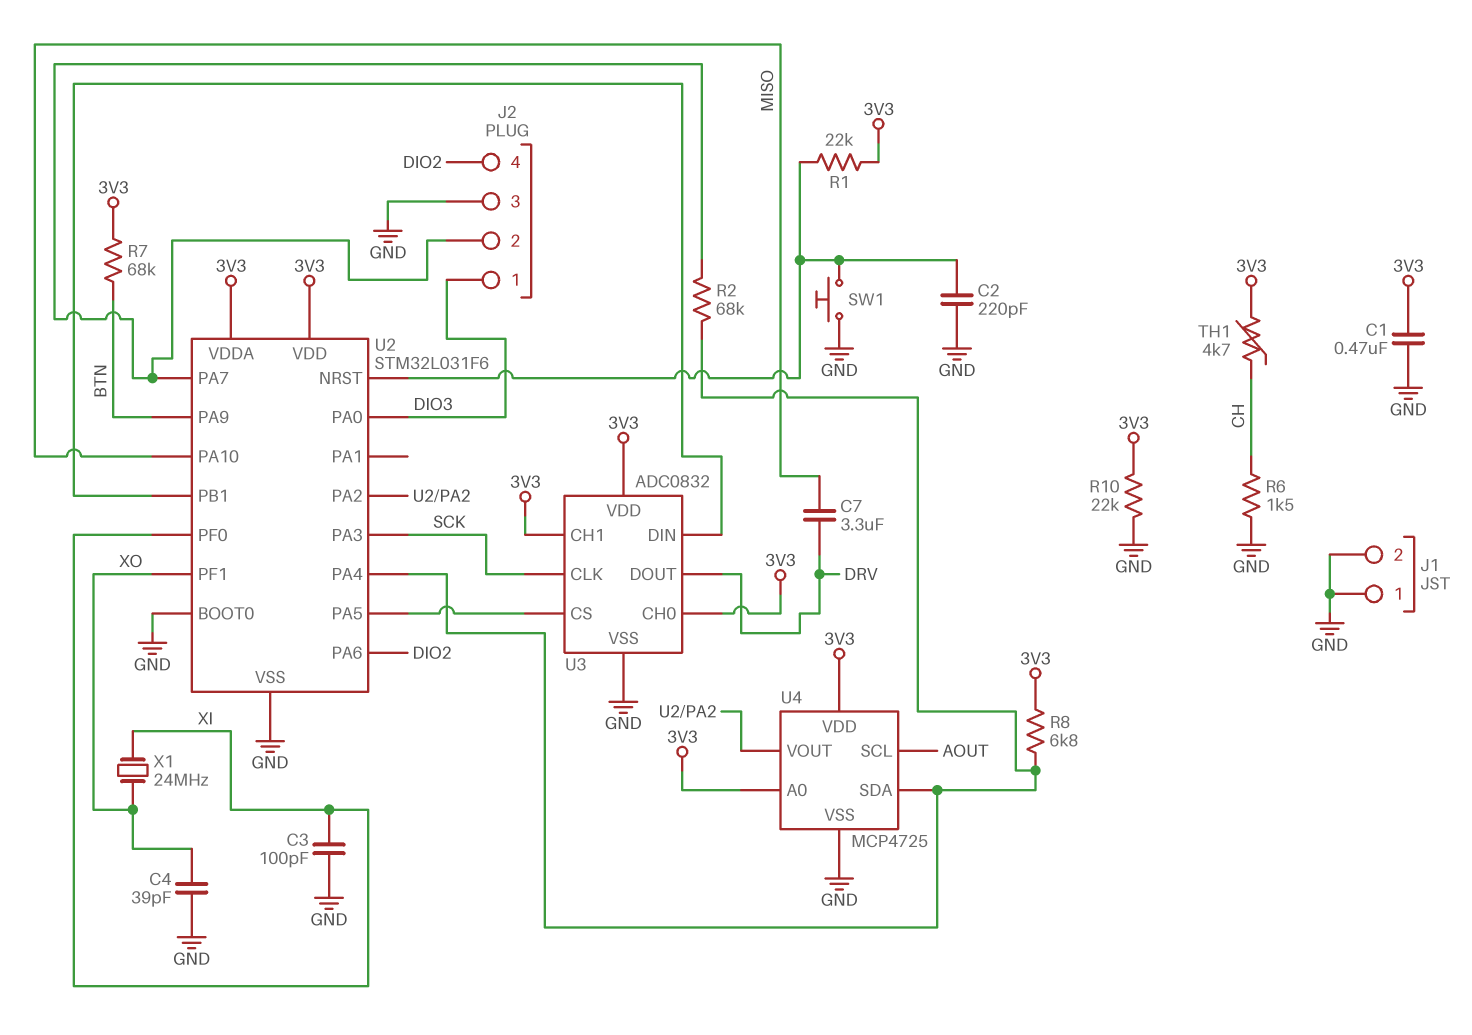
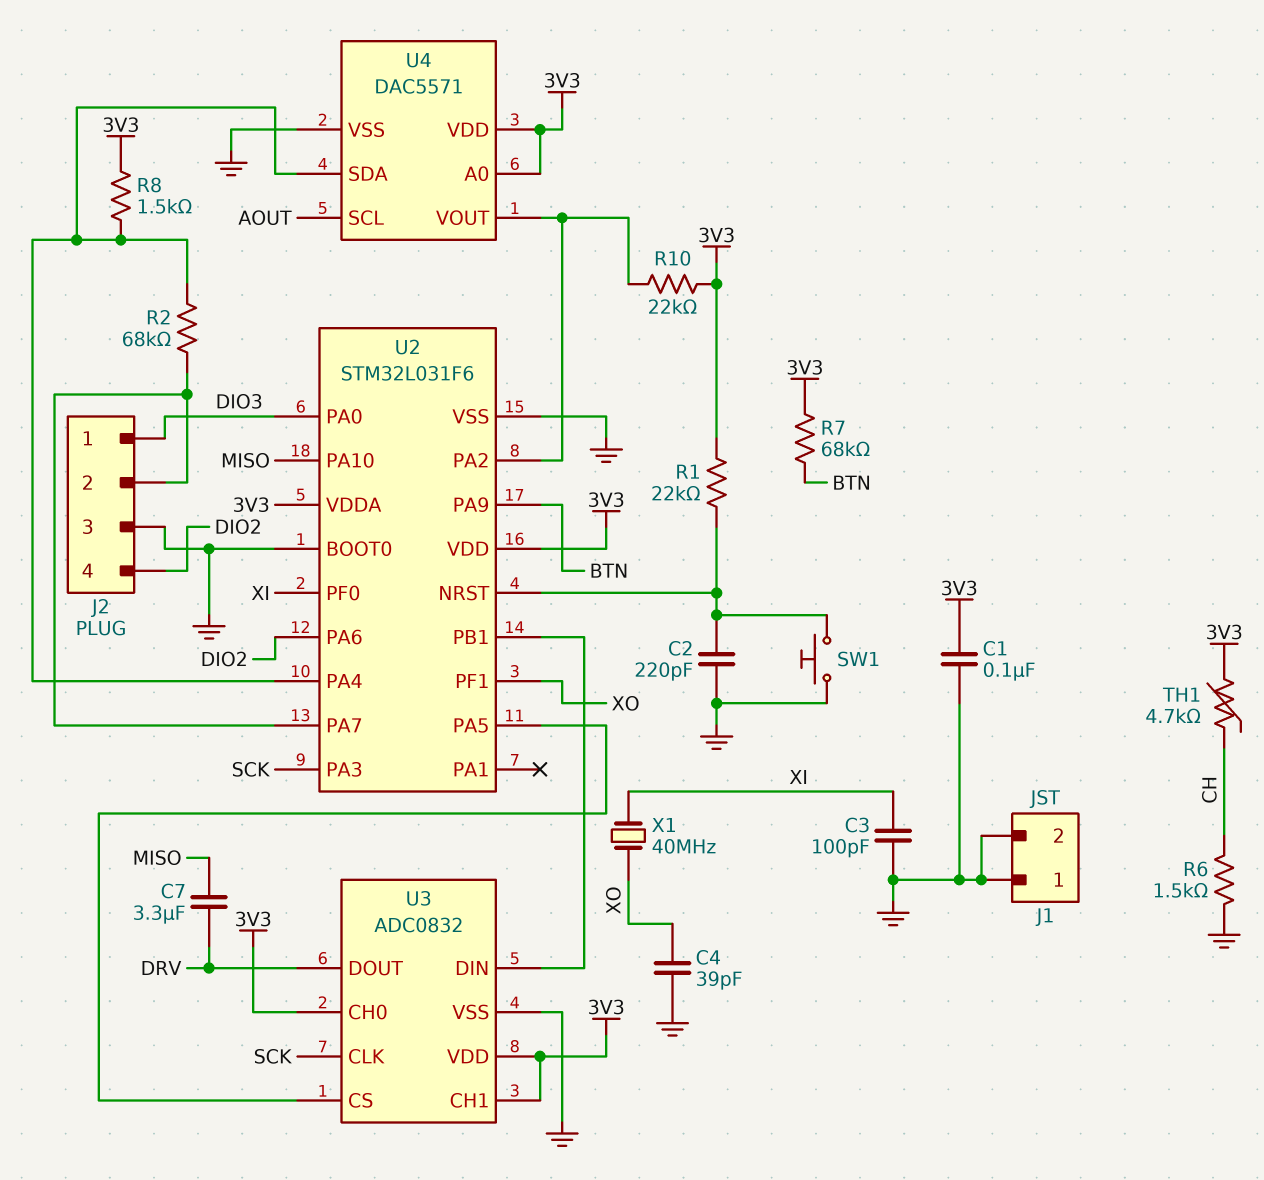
C1: 470nF (3V3, GND) -> 100nF (3V3, GND)
R8: 6.8k (3V3, U2/PA4) -> 1.5k (3V3, U2/PA4)
R10: 22k (3V3, GND) -> 22k (3V3, U2/PA2)
U4: MCP4725 -> DAC5571
X1: 24MHz (XI, XO) -> 40MHz (XI, XO)

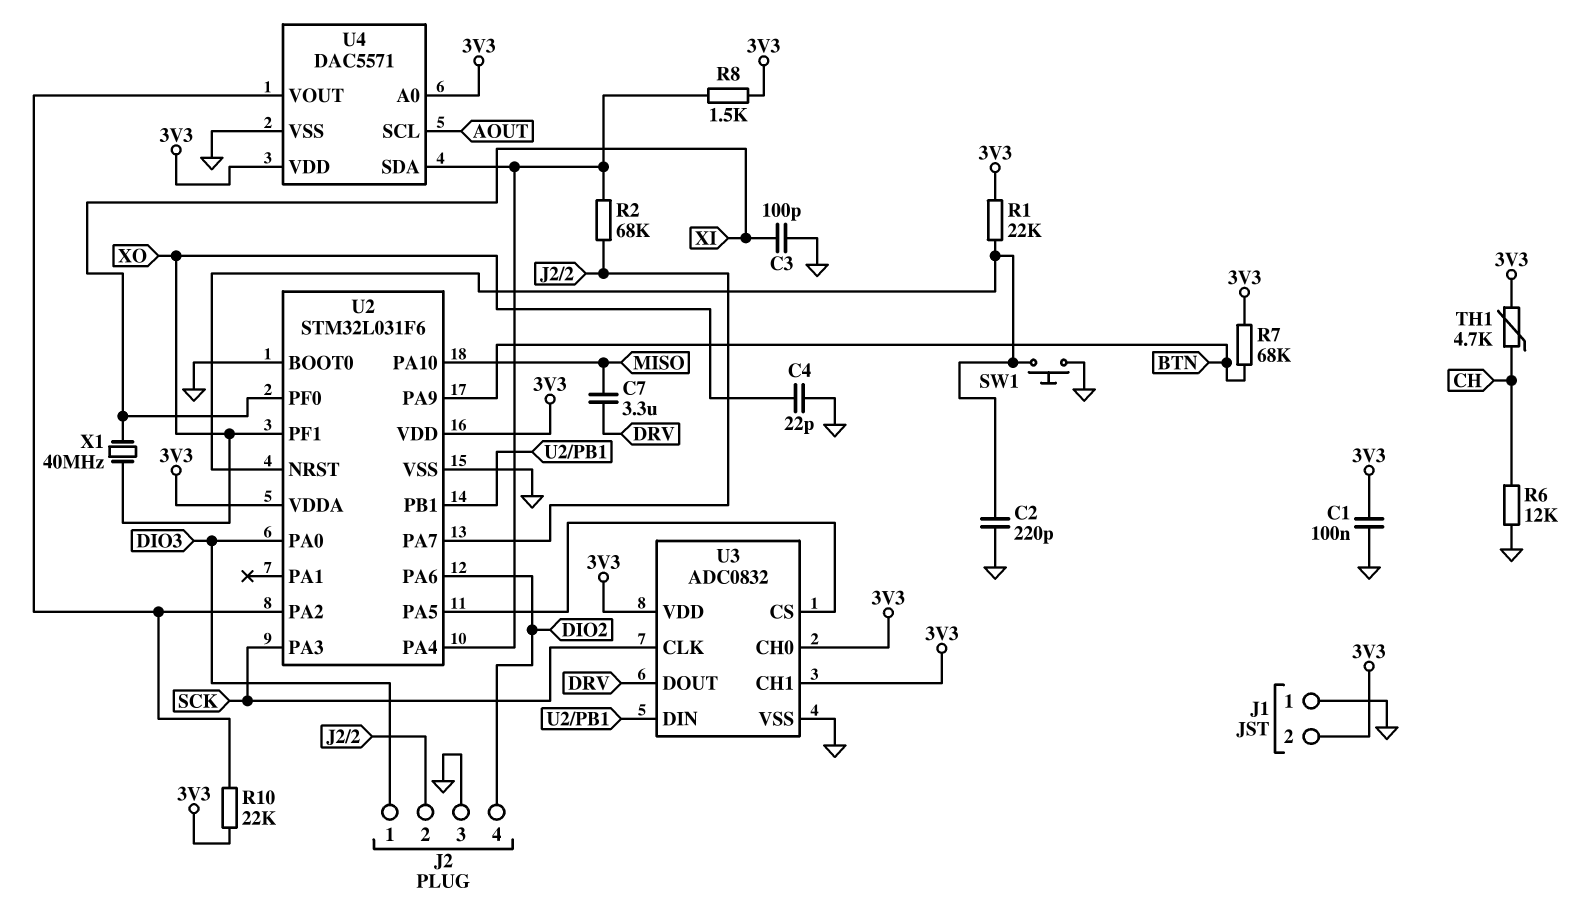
C4: 39pF (GND, XO) -> 22pF (GND, XO)
J1 pin 2: GND -> 3V3
R6: 1.5k (CH, GND) -> 12k (CH, GND)

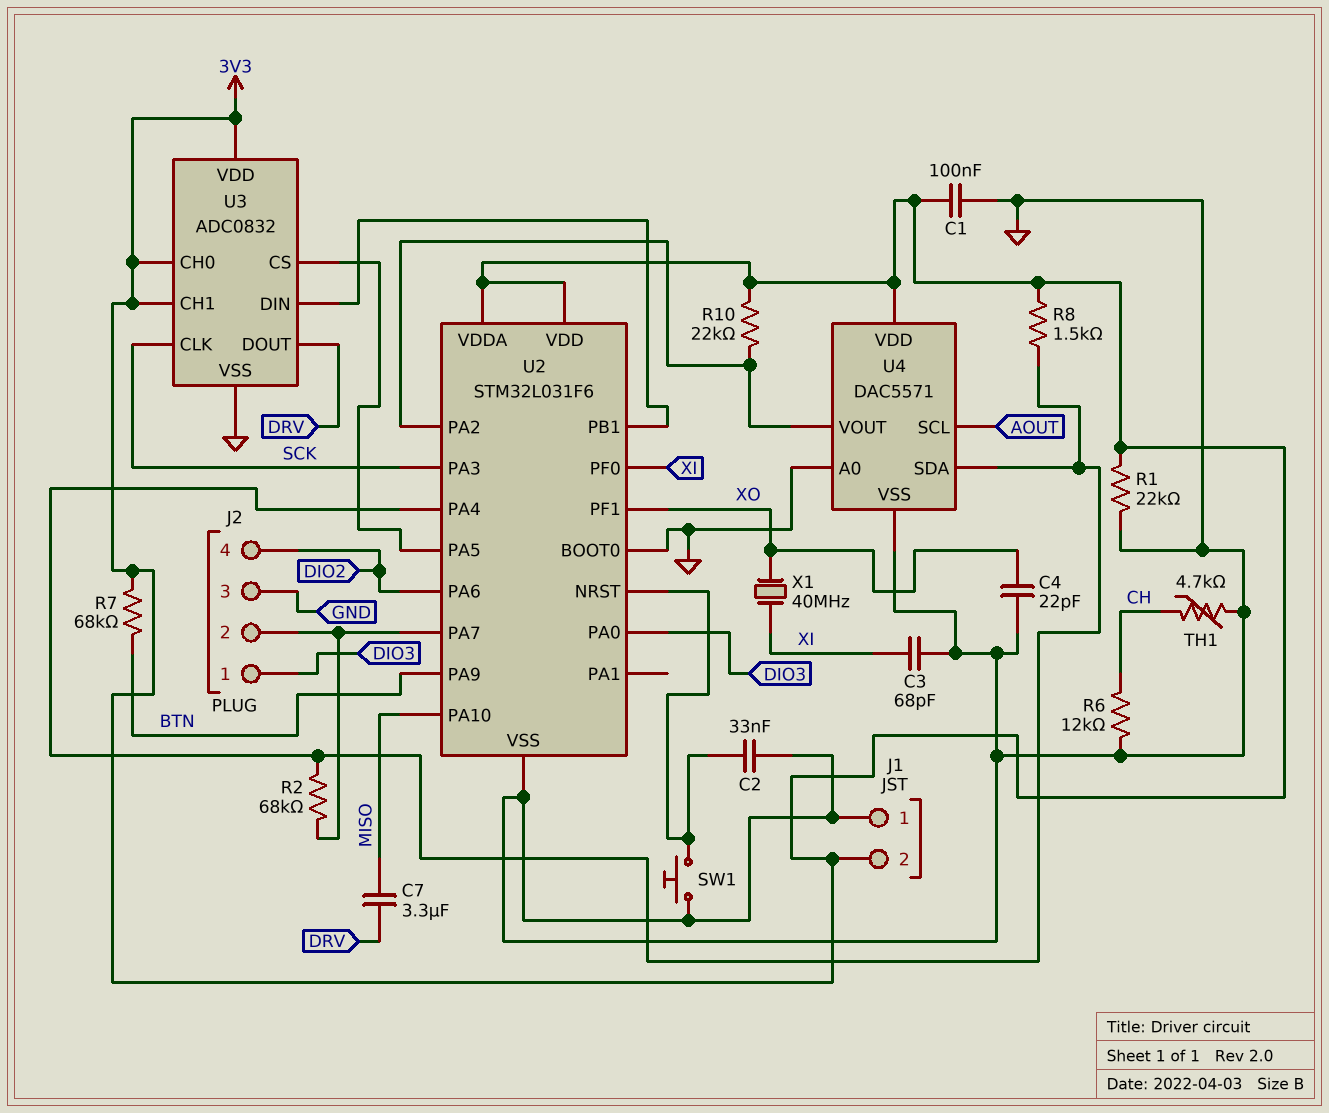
C2: 220pF (GND, U2/NRST) -> 33nF (GND, U2/NRST)
C3: 100pF (GND, XI) -> 68pF (GND, XI)
R1: 22k (3V3, U2/NRST) -> 22k (3V3, GND)
TH1: 4.7k (3V3, CH) -> 4.7k (CH, GND)
U4 pin A0: 3V3 -> GND

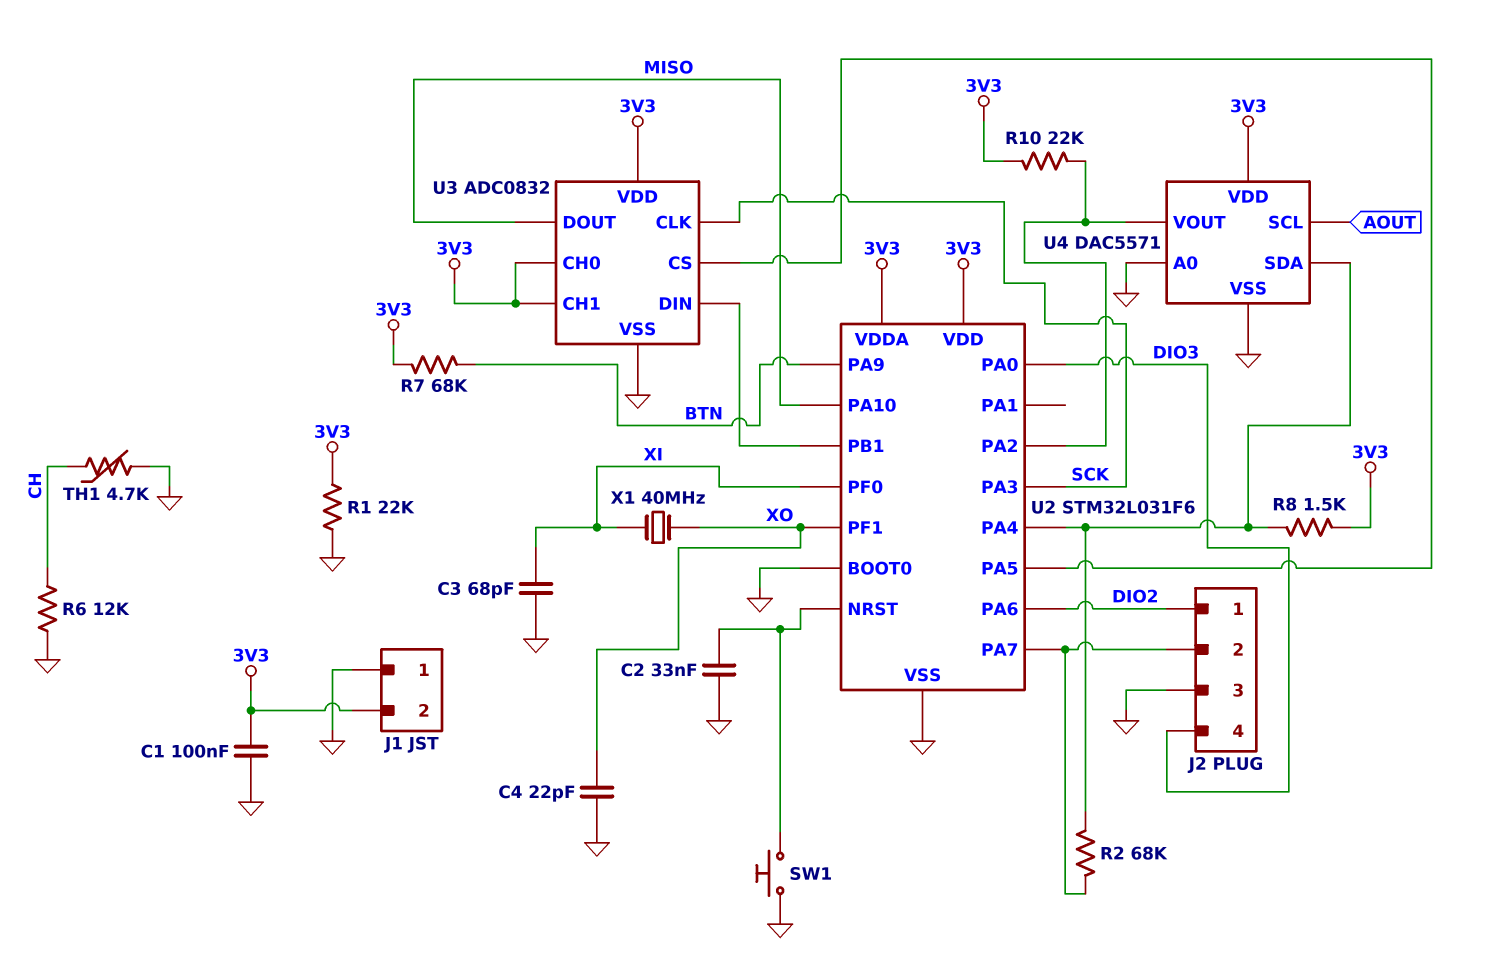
C7: 3.3uF (DRV, MISO) -> none
J2 pin 1: DIO3 -> DIO2
J2 pin 4: DIO2 -> DIO3
U3 pin DOUT: DRV -> MISO

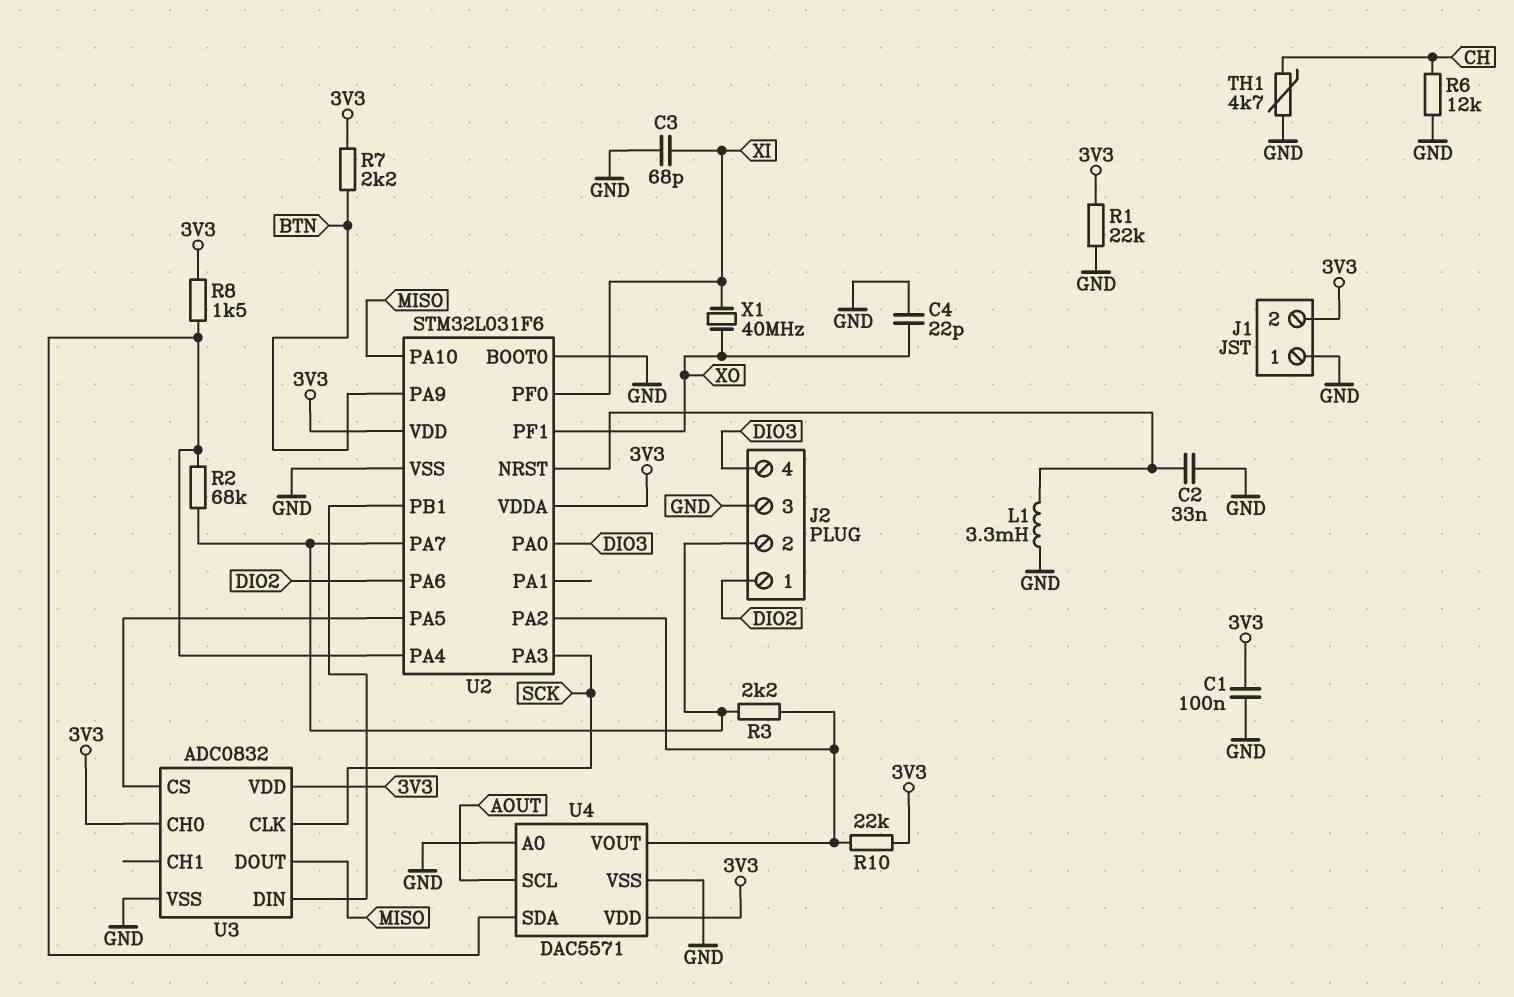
L1: none -> 3.3mH (GND, U2/NRST)
R3: none -> 2.2k (J2/2, U2/PA2)
R7: 68k (3V3, BTN) -> 2.2k (3V3, BTN)
SW1: button (GND, U2/NRST) -> none
U3 pin CH1: 3V3 -> none

